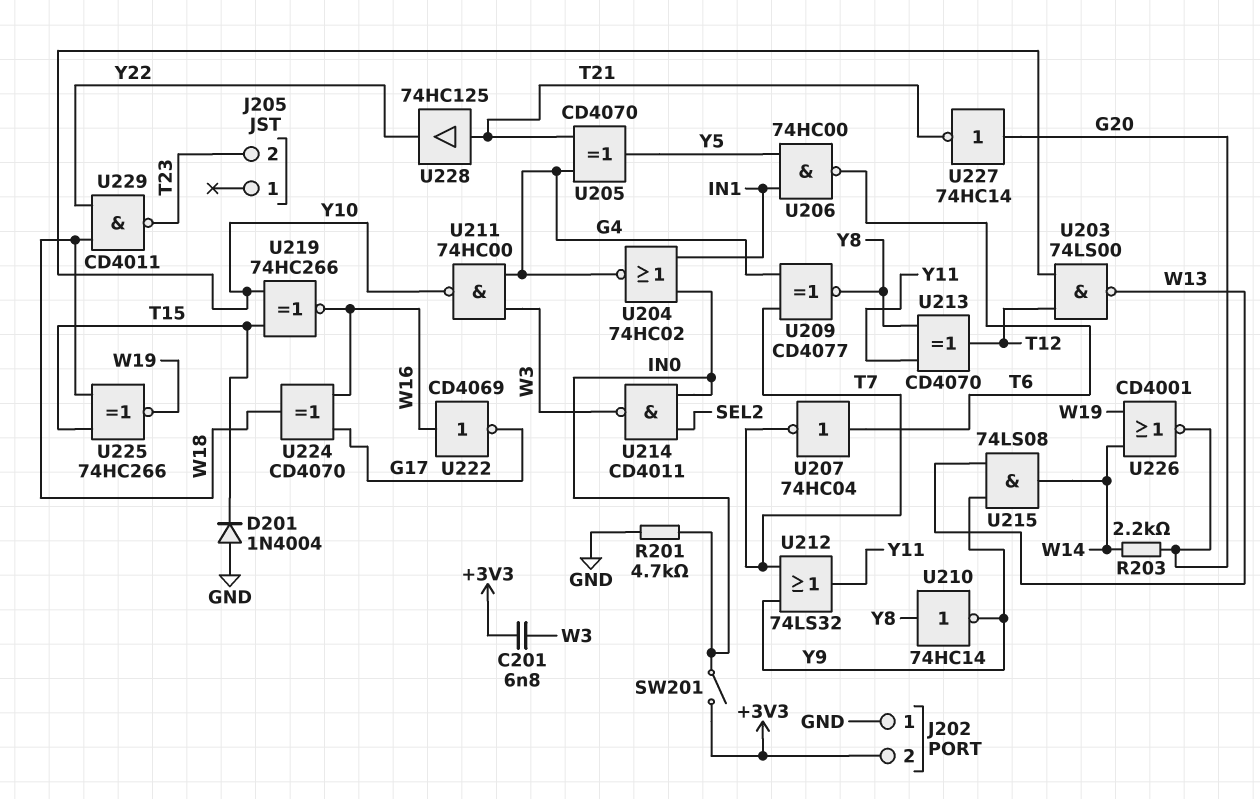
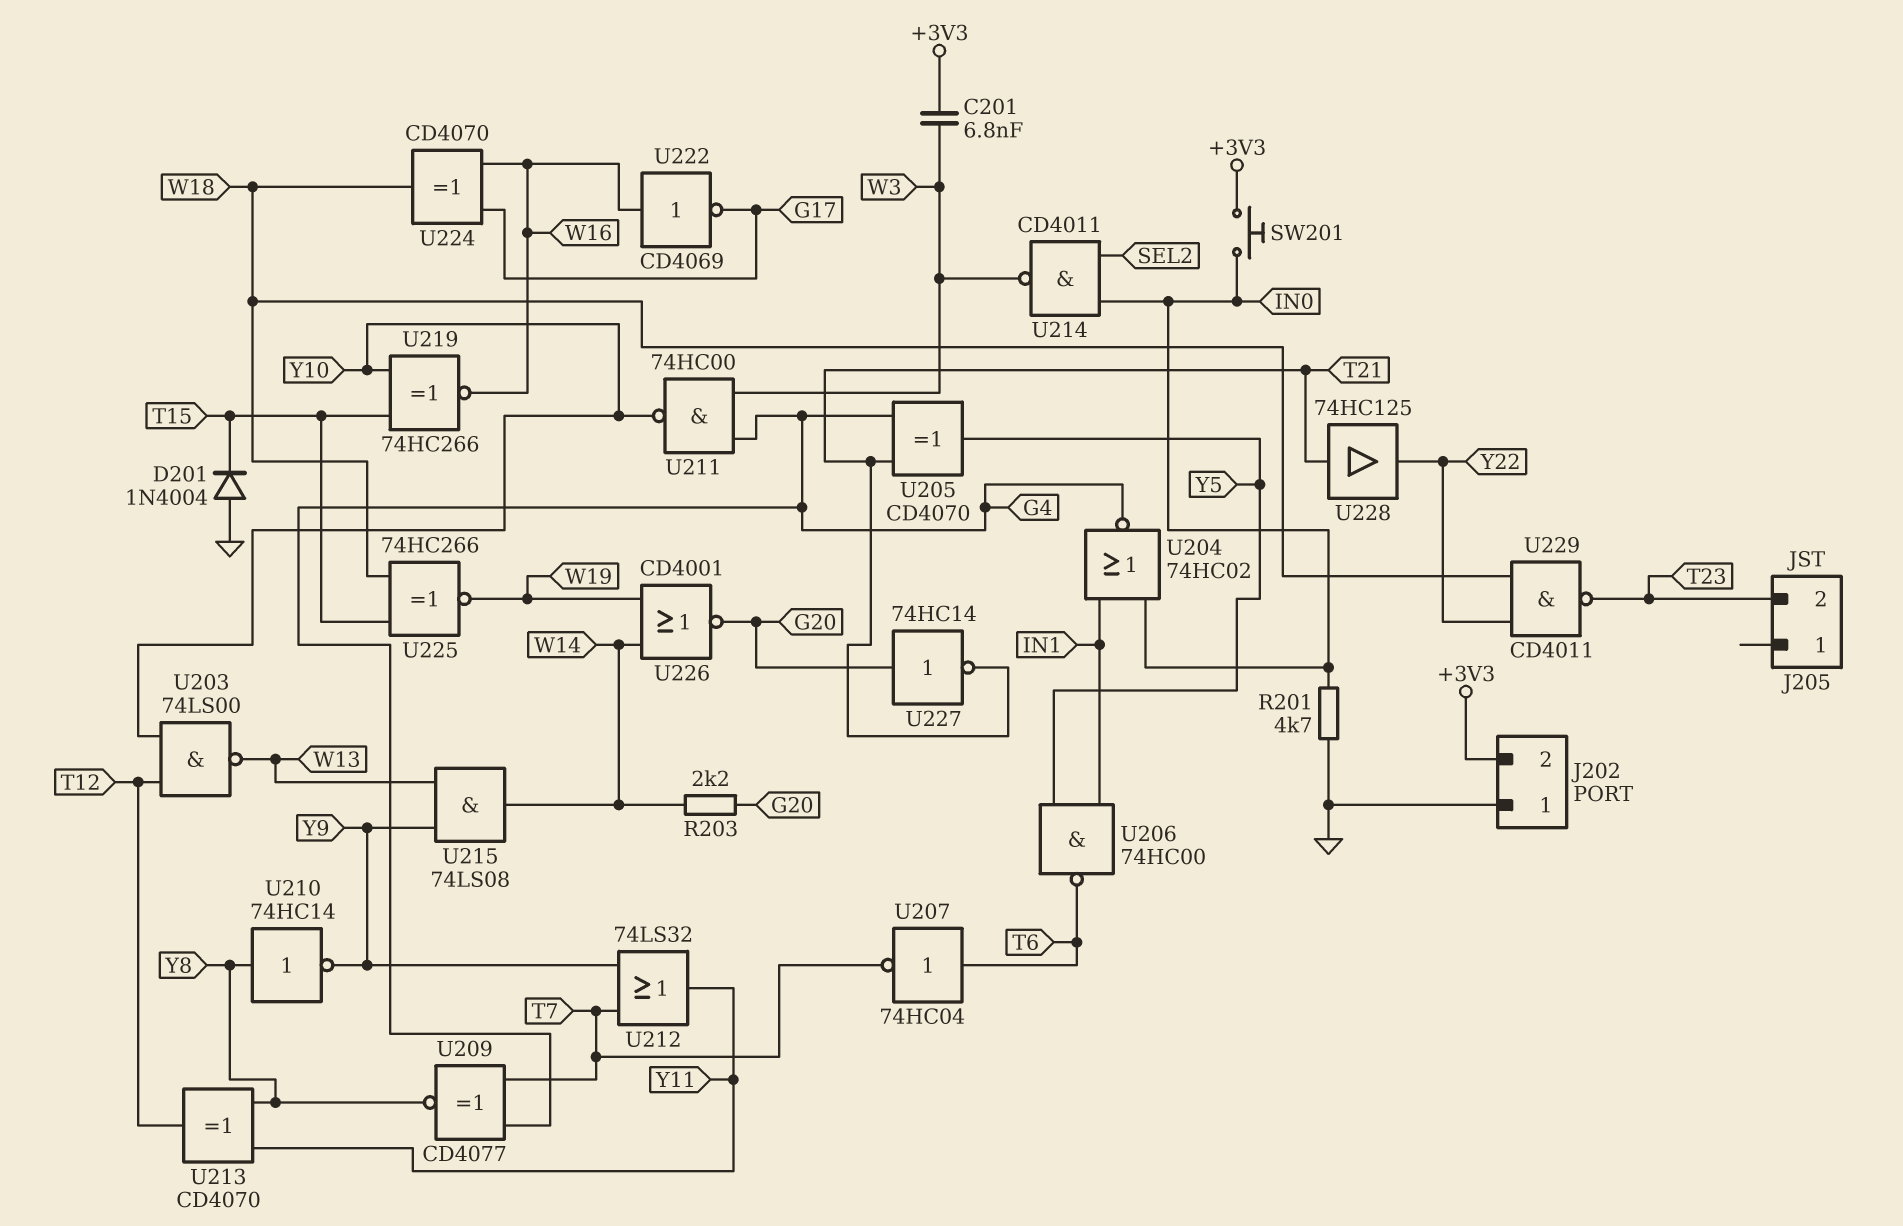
SW201: switch (+3V3, IN0) -> button (+3V3, IN0)

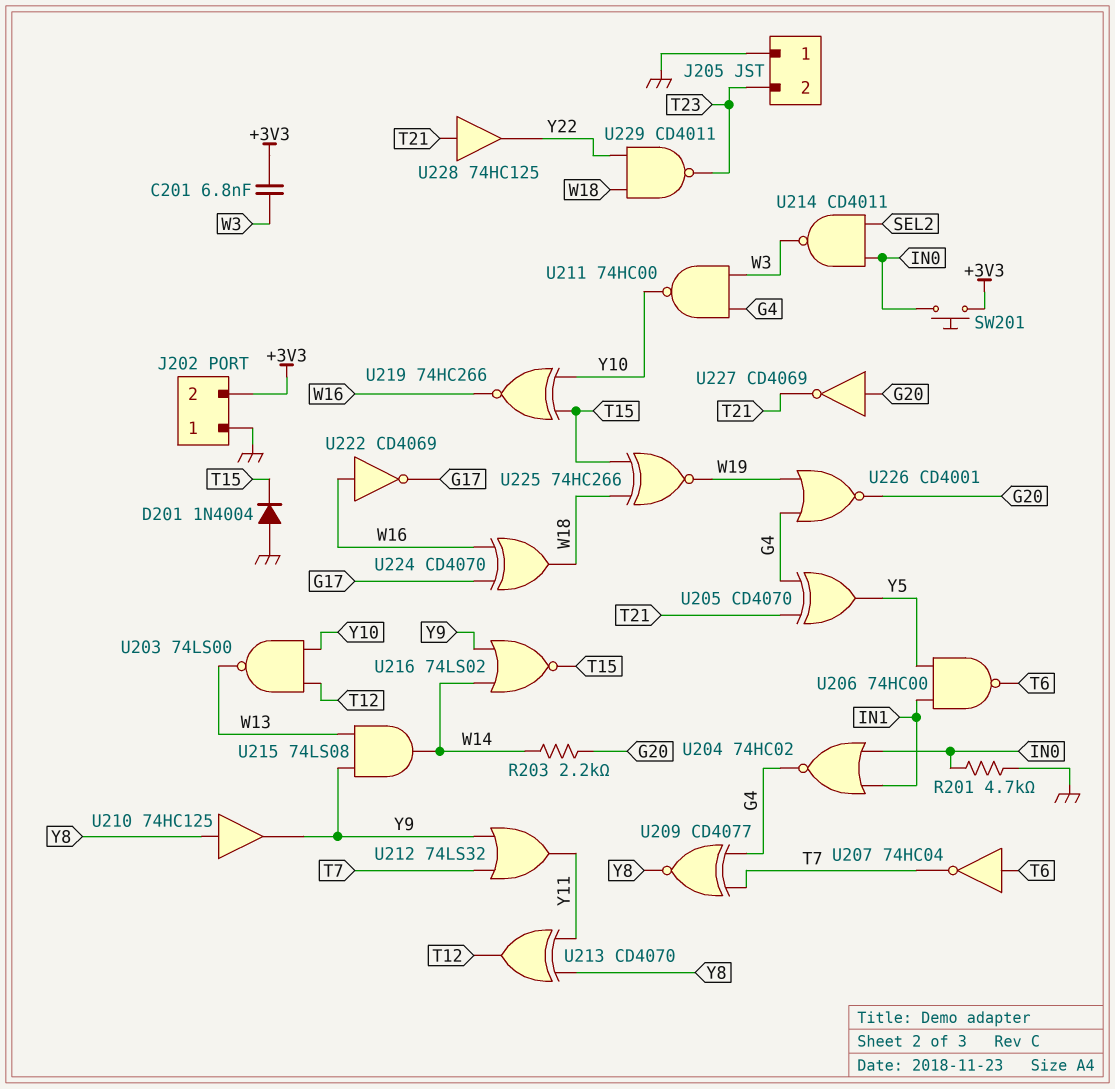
J205 pin 1: none -> GND
U210: NOT 74HC14 (in Y8, out Y9) -> buffer 74HC125 (in Y8, out Y9)
U216: none -> NOR 74LS02 (in W14, in Y9, out T15)
U226: NOR CD4001 (in W14, in W19, out G20) -> NOR CD4001 (in G4, in W19, out G20)
U227: NOT 74HC14 (in G20, out T21) -> NOT CD4069 (in G20, out T21)

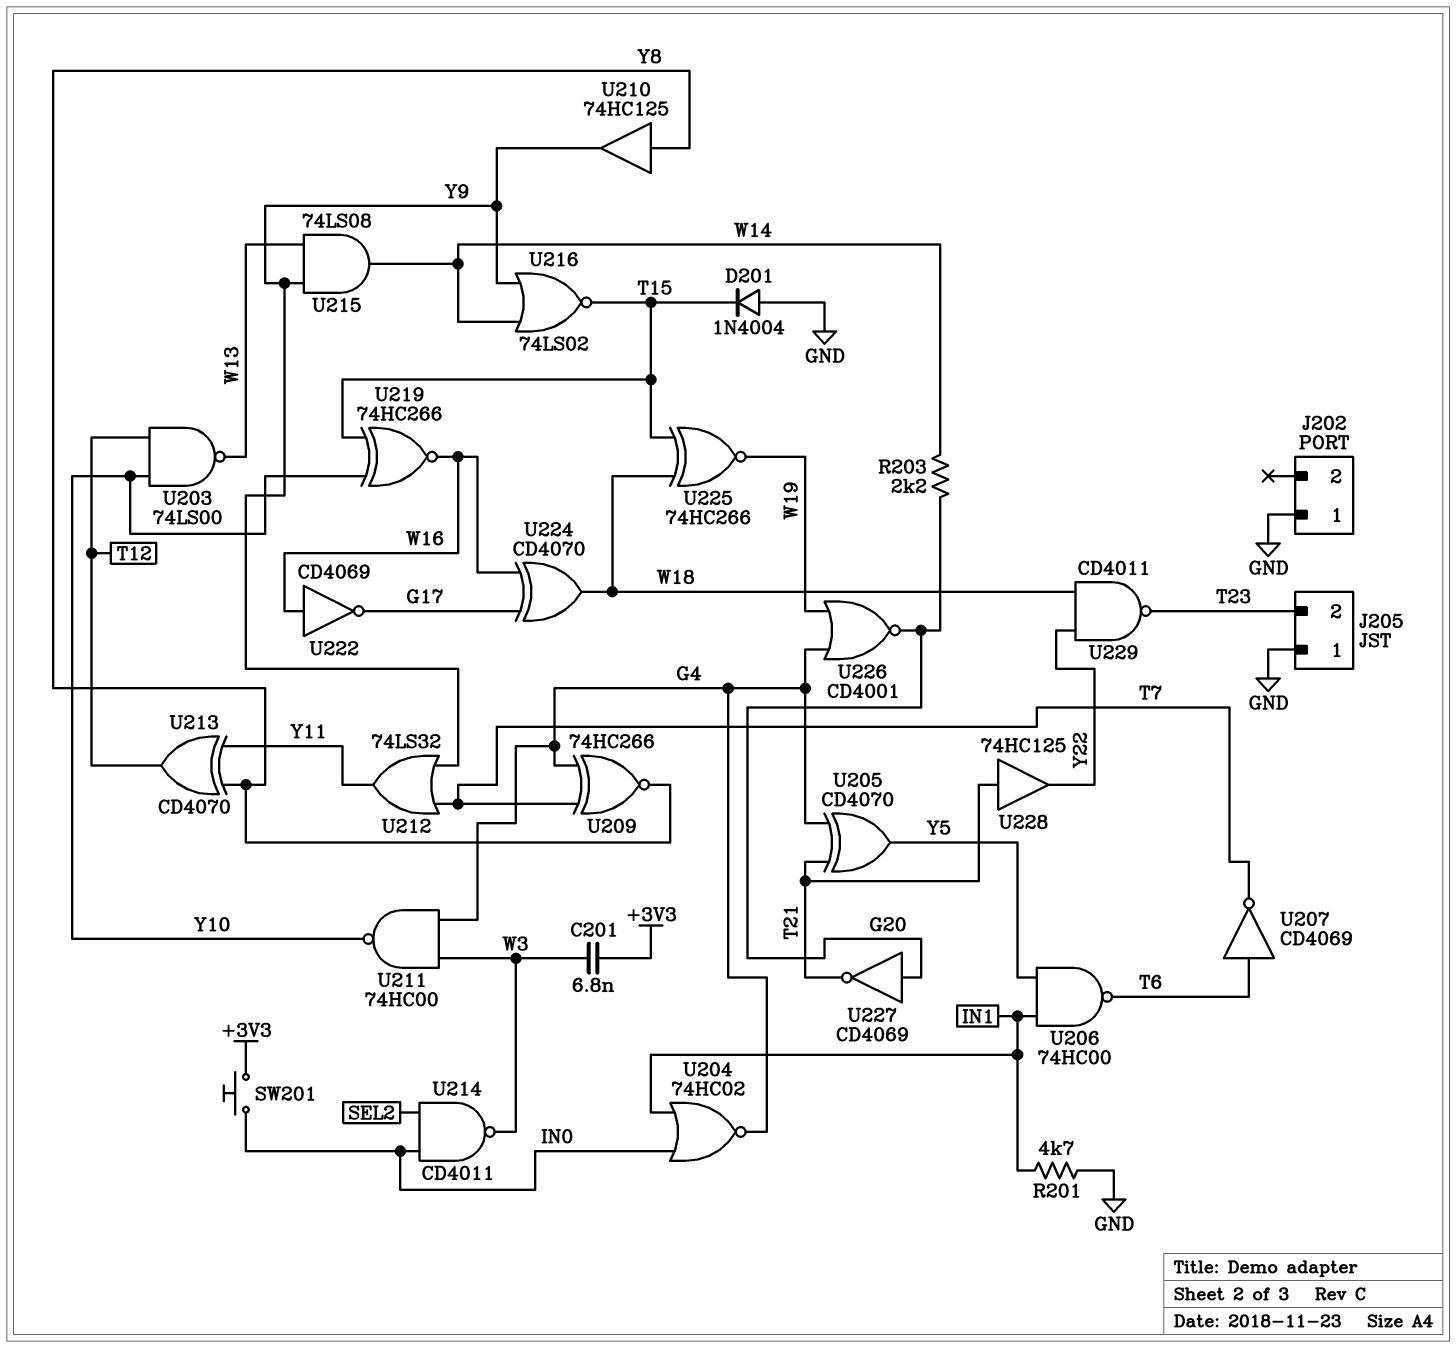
J202 pin 2: +3V3 -> none
R201: 4.7k (GND, IN0) -> 4.7k (GND, IN1)
U207: NOT 74HC04 (in T6, out T7) -> NOT CD4069 (in T6, out T7)
U209: XNOR CD4077 (in G4, in T7, out Y8) -> XNOR 74HC266 (in G4, in T7, out Y8)

